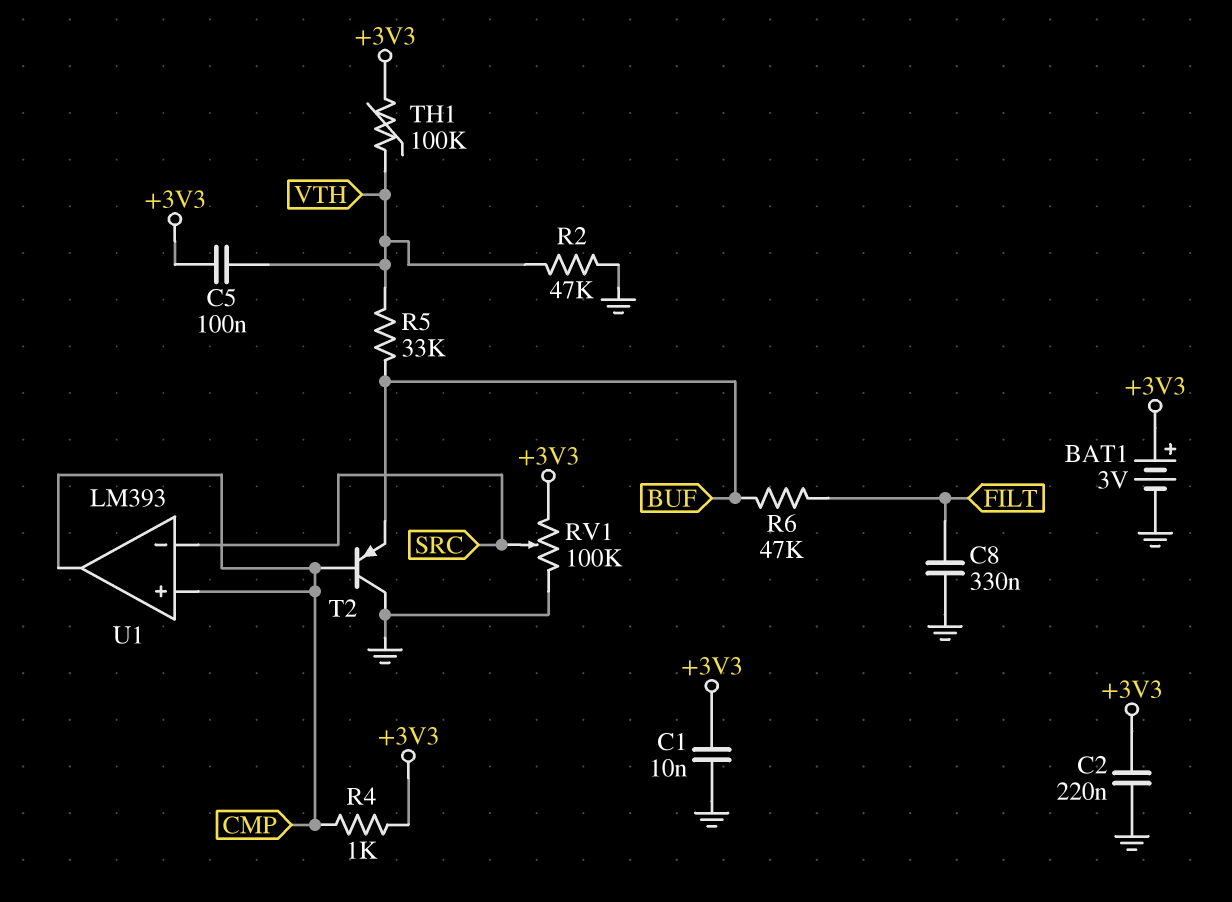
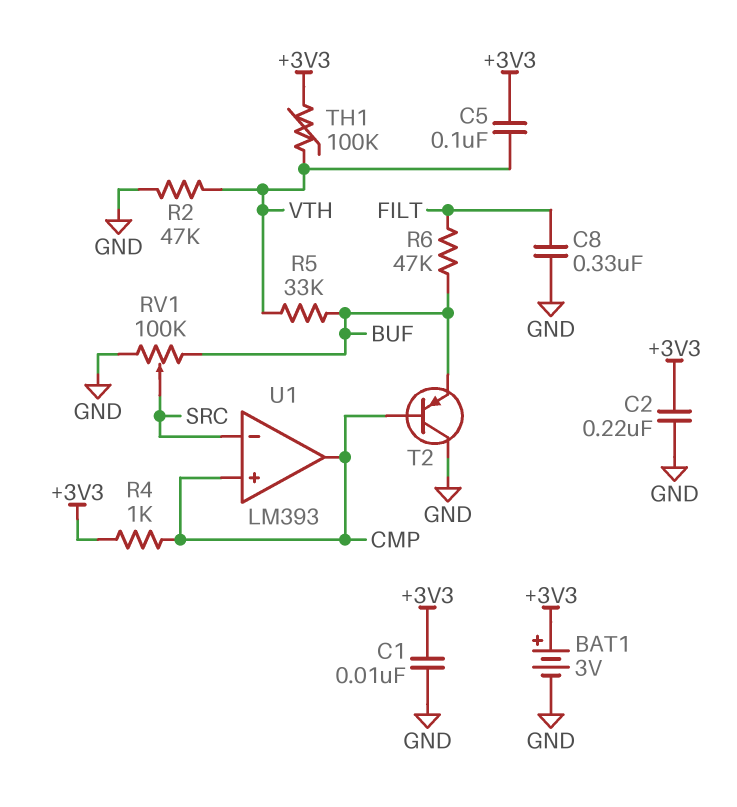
RV1: 100k (+3V3, GND, wiper SRC) -> 100k (BUF, GND, wiper SRC)

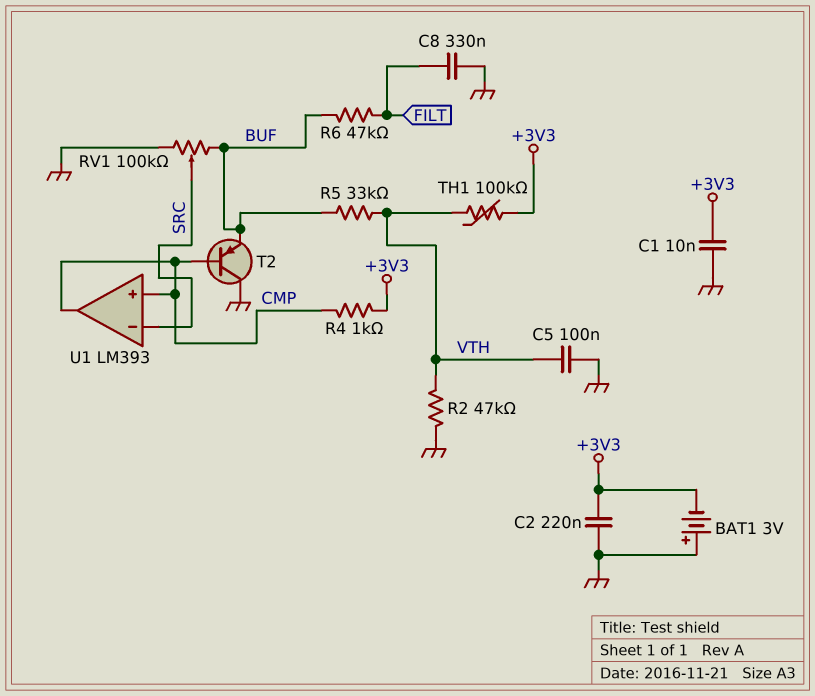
BAT1: 3V (plus +3V3, minus GND) -> 3V (plus GND, minus +3V3)
C5: 100nF (+3V3, VTH) -> 100nF (GND, VTH)

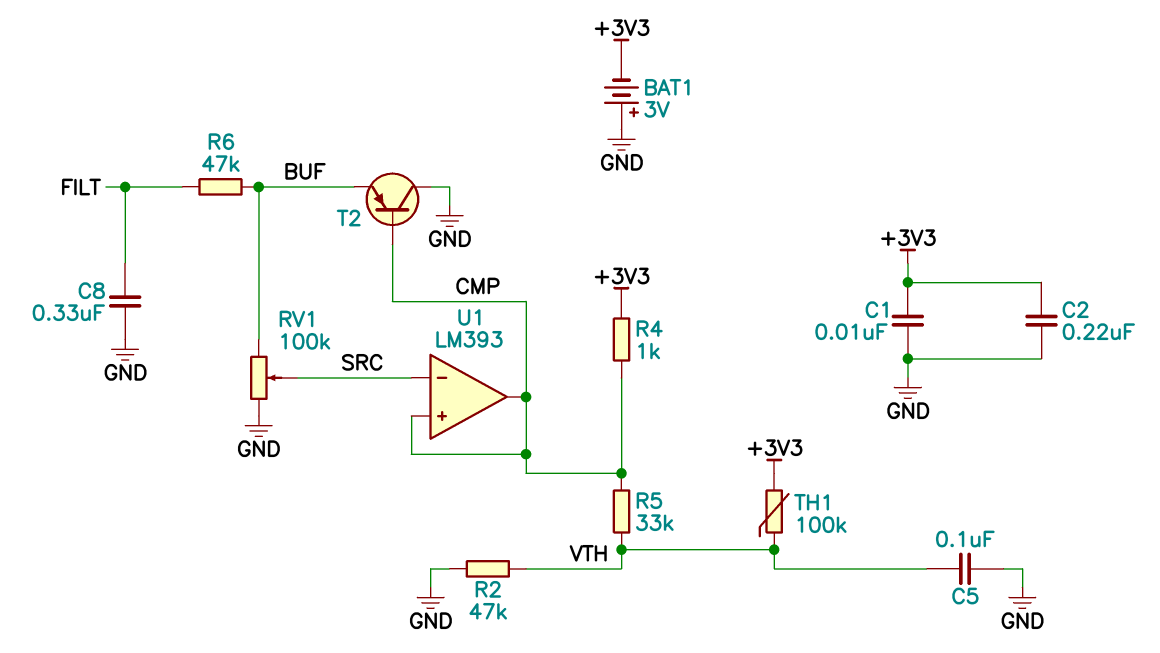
R5: 33k (BUF, VTH) -> 33k (CMP, VTH)

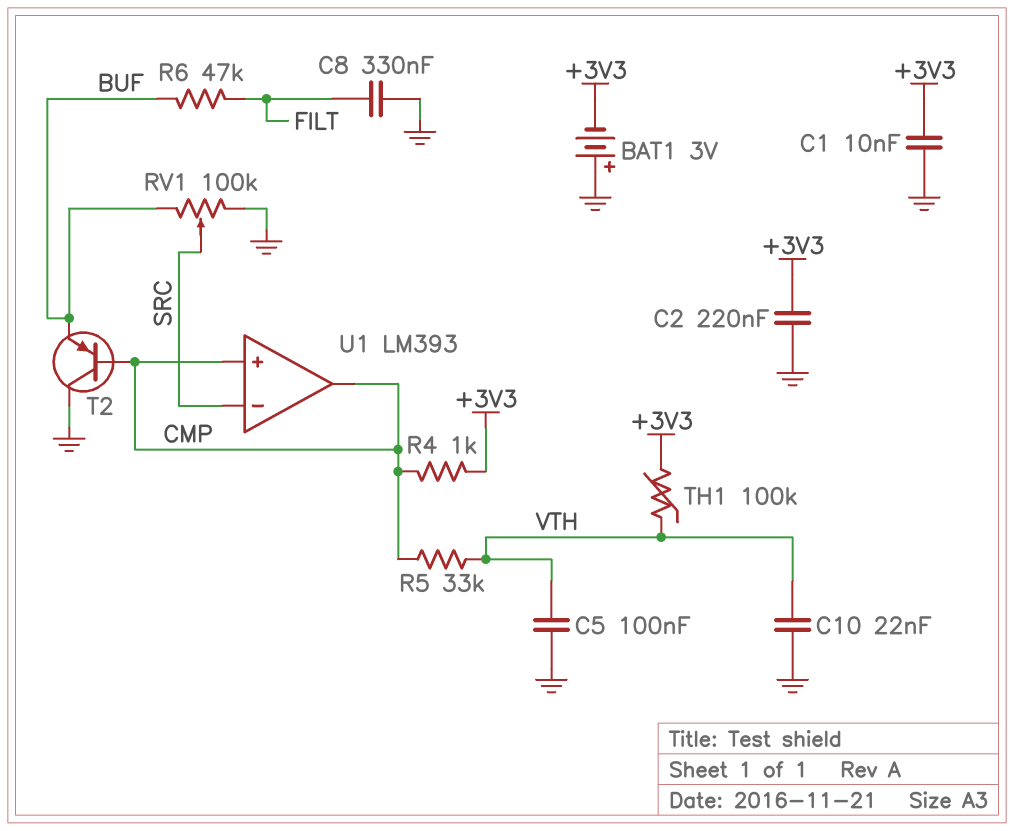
C10: none -> 22nF (GND, VTH)
R2: 47k (GND, VTH) -> none

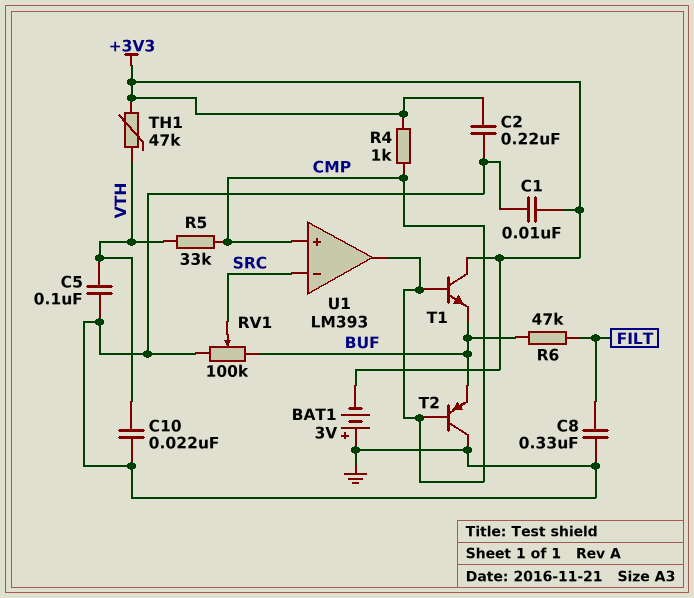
T1: none -> NPN (B CMP, C +3V3, E BUF)
TH1: 100k (+3V3, VTH) -> 47k (+3V3, VTH)

